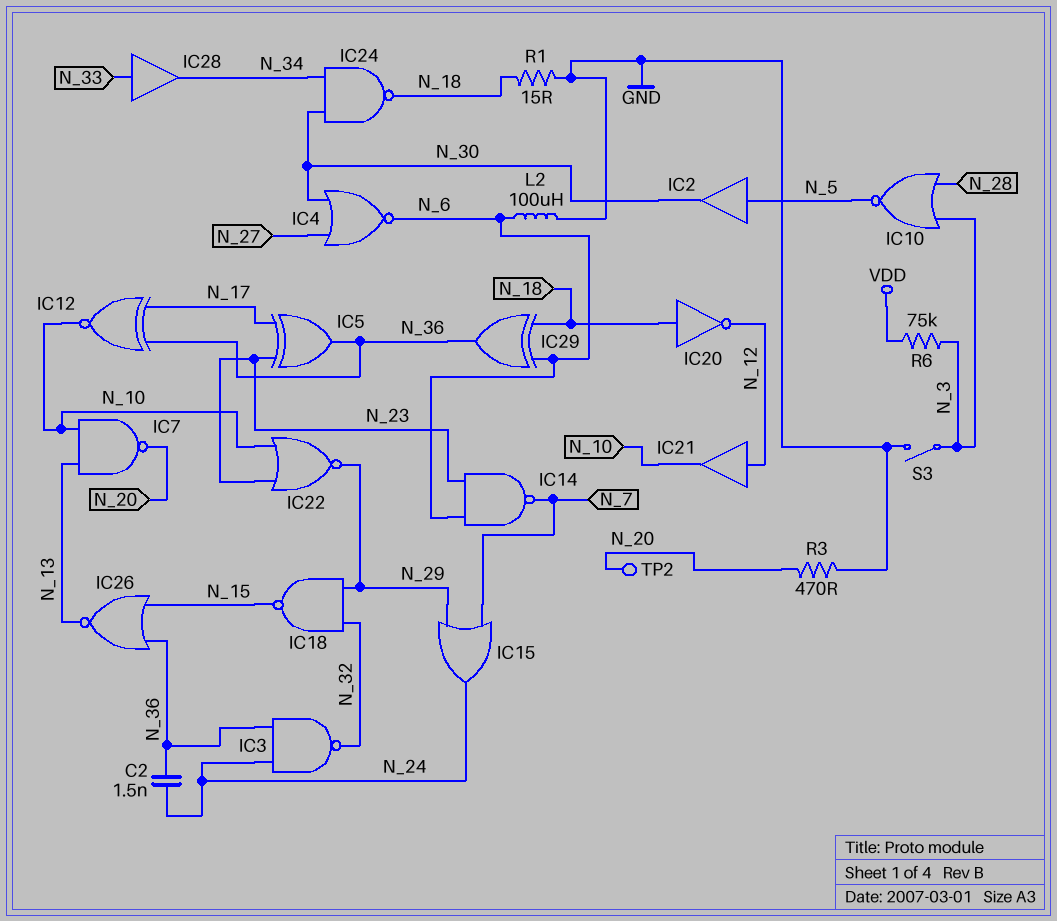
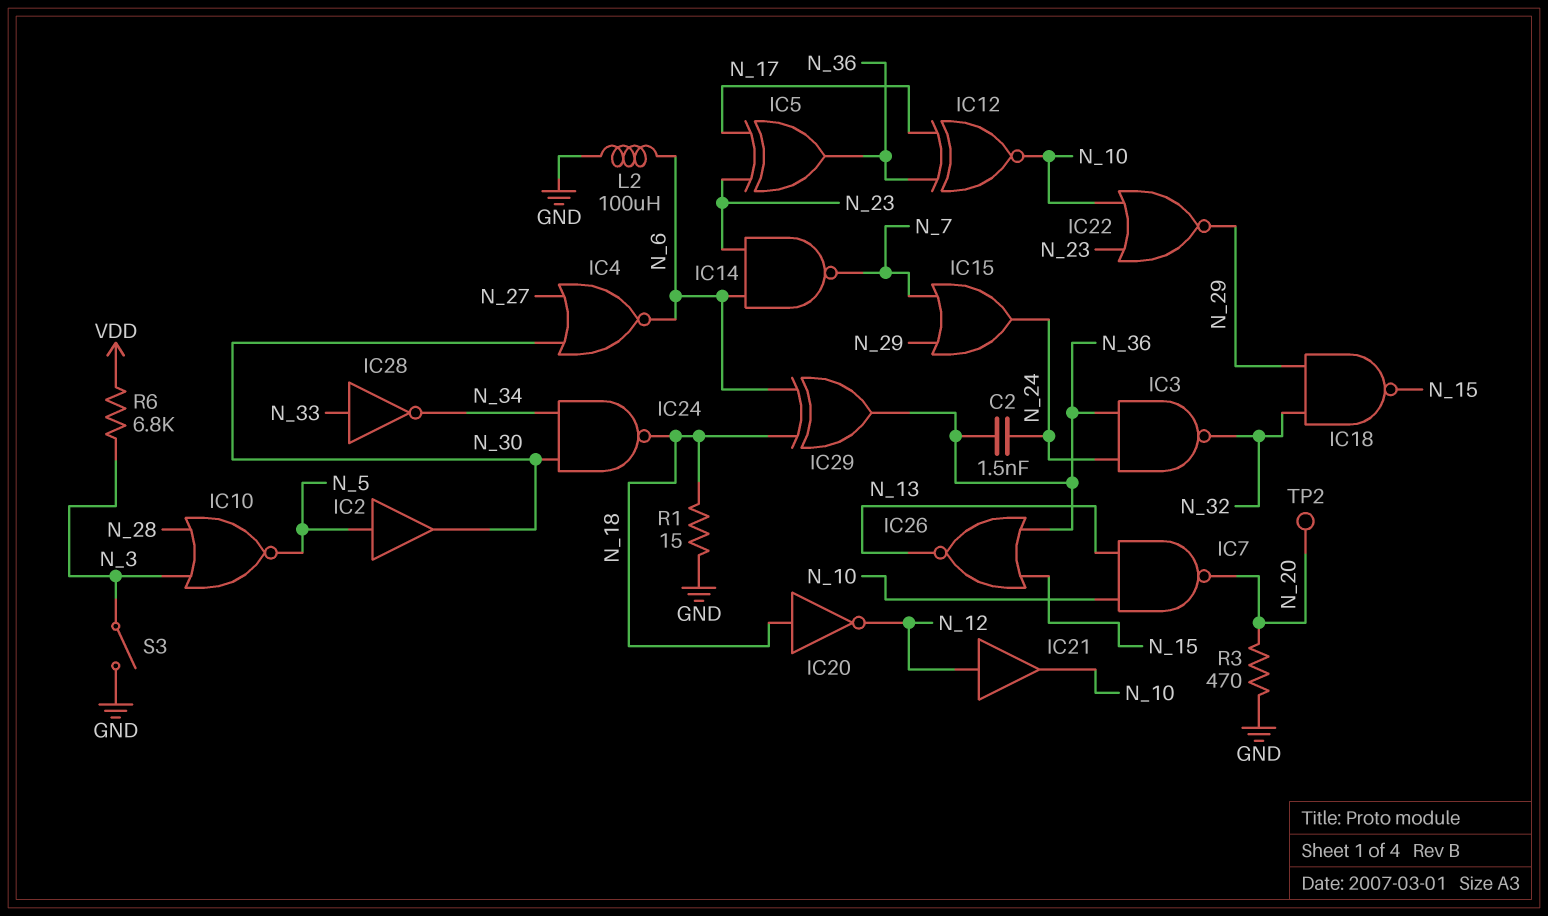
IC28: buffer (in N_33, out N_34) -> NOT (in N_33, out N_34)
R6: 75k (N_3, VDD) -> 6.8k (N_3, VDD)

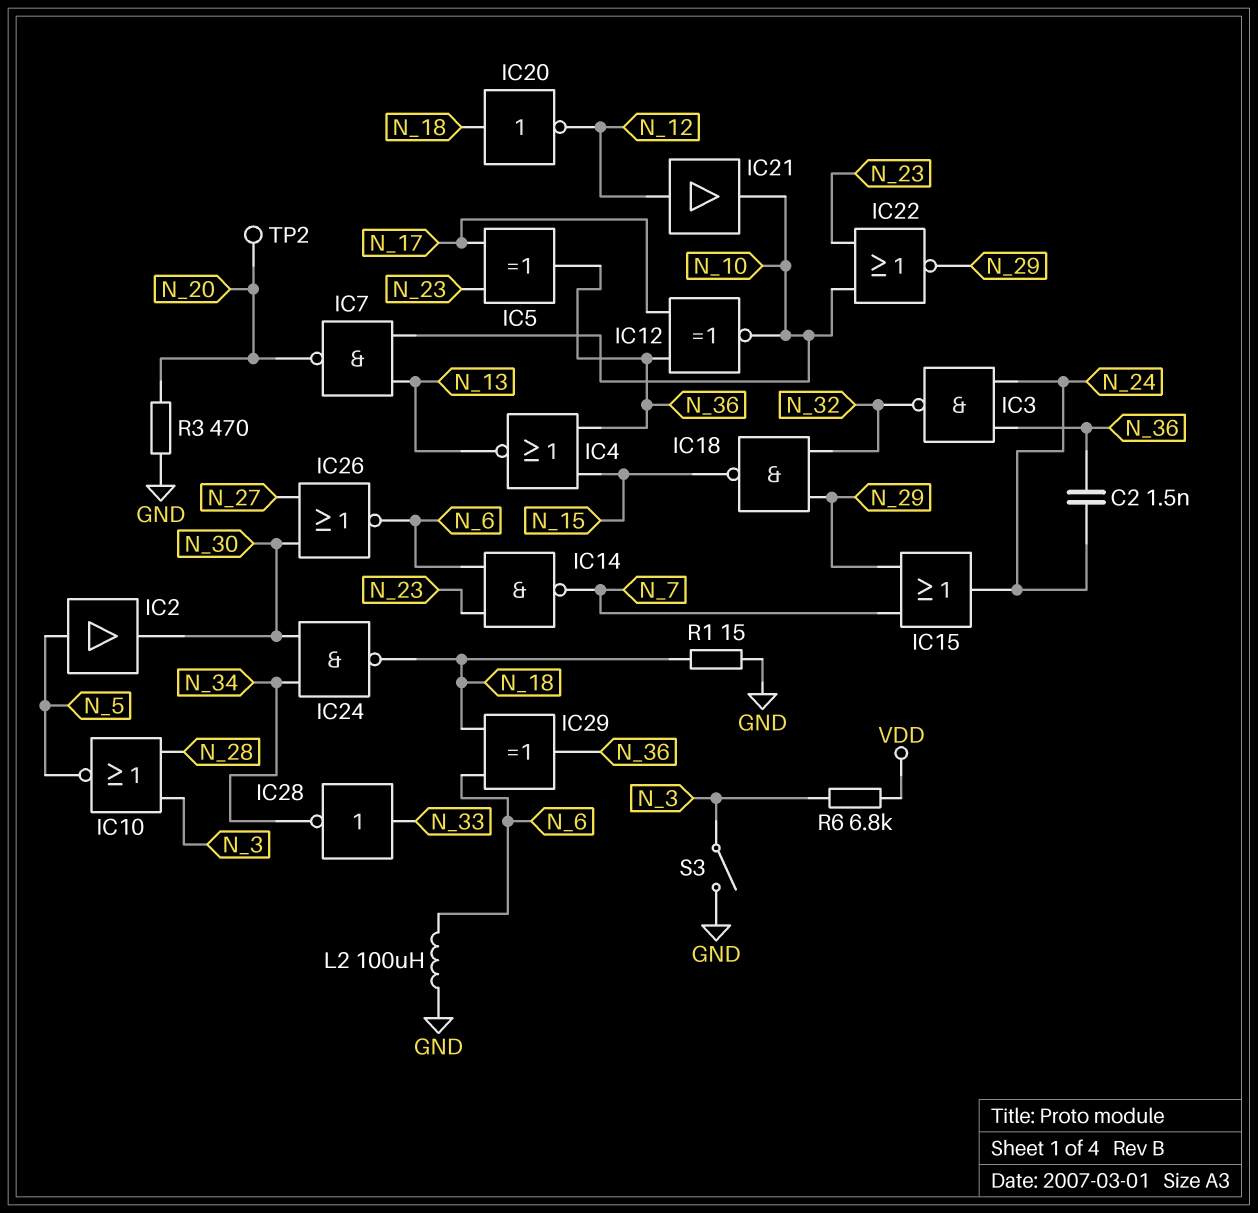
IC4: NOR (in N_27, in N_30, out N_6) -> NOR (in N_15, in N_36, out N_13)
IC26: NOR (in N_15, in N_36, out N_13) -> NOR (in N_27, in N_30, out N_6)

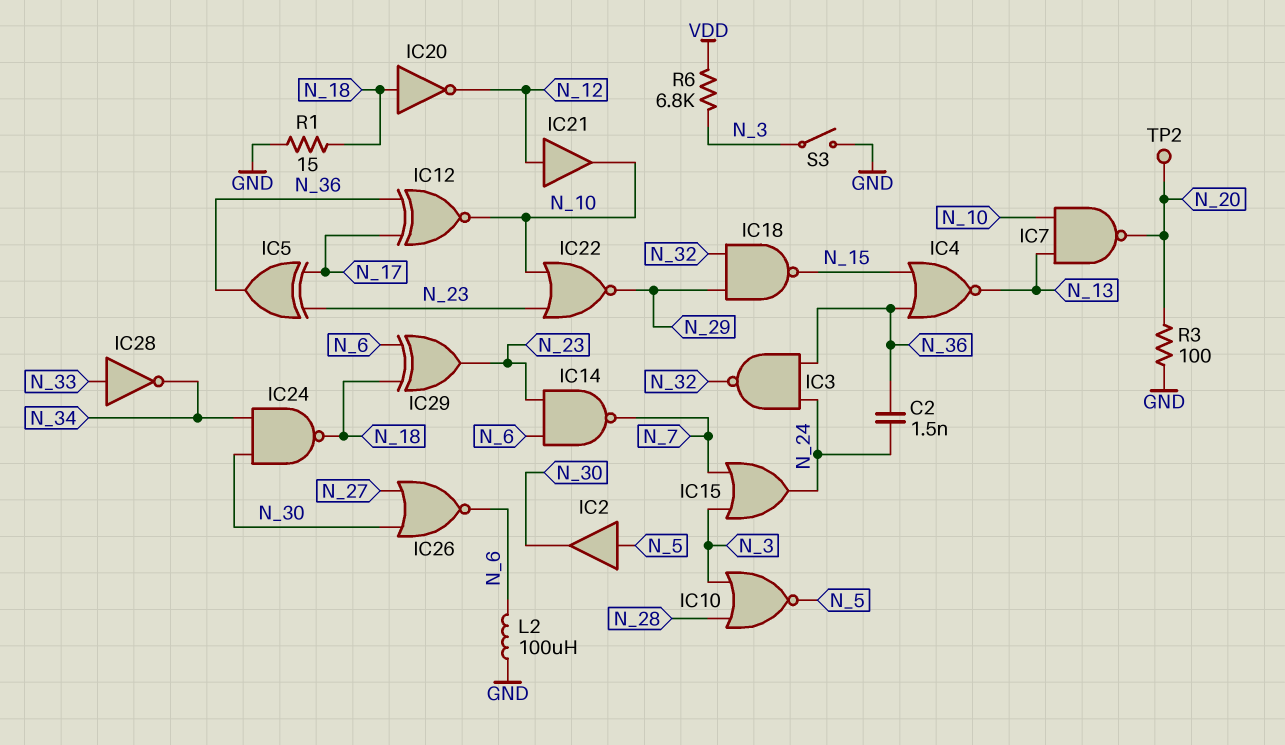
IC15: OR (in N_7, in N_29, out N_24) -> OR (in N_3, in N_7, out N_24)
IC29: XOR (in N_6, in N_18, out N_36) -> XOR (in N_6, in N_18, out N_23)
R3: 470 (GND, N_20) -> 100 (GND, N_20)

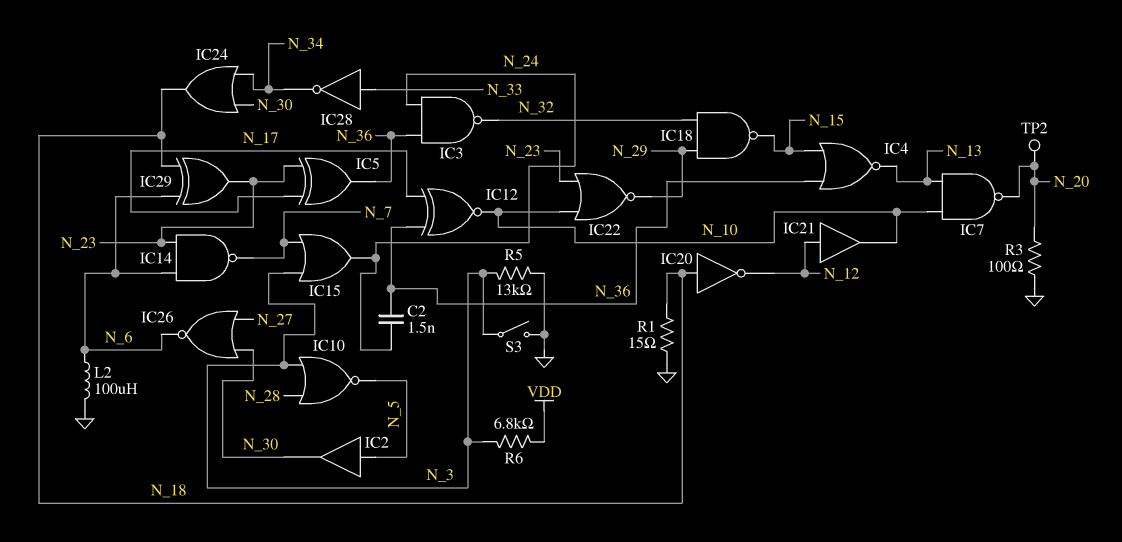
IC24: NAND (in N_30, in N_34, out N_18) -> OR (in N_30, in N_34, out N_18)
R5: none -> 13k (GND, N_3)

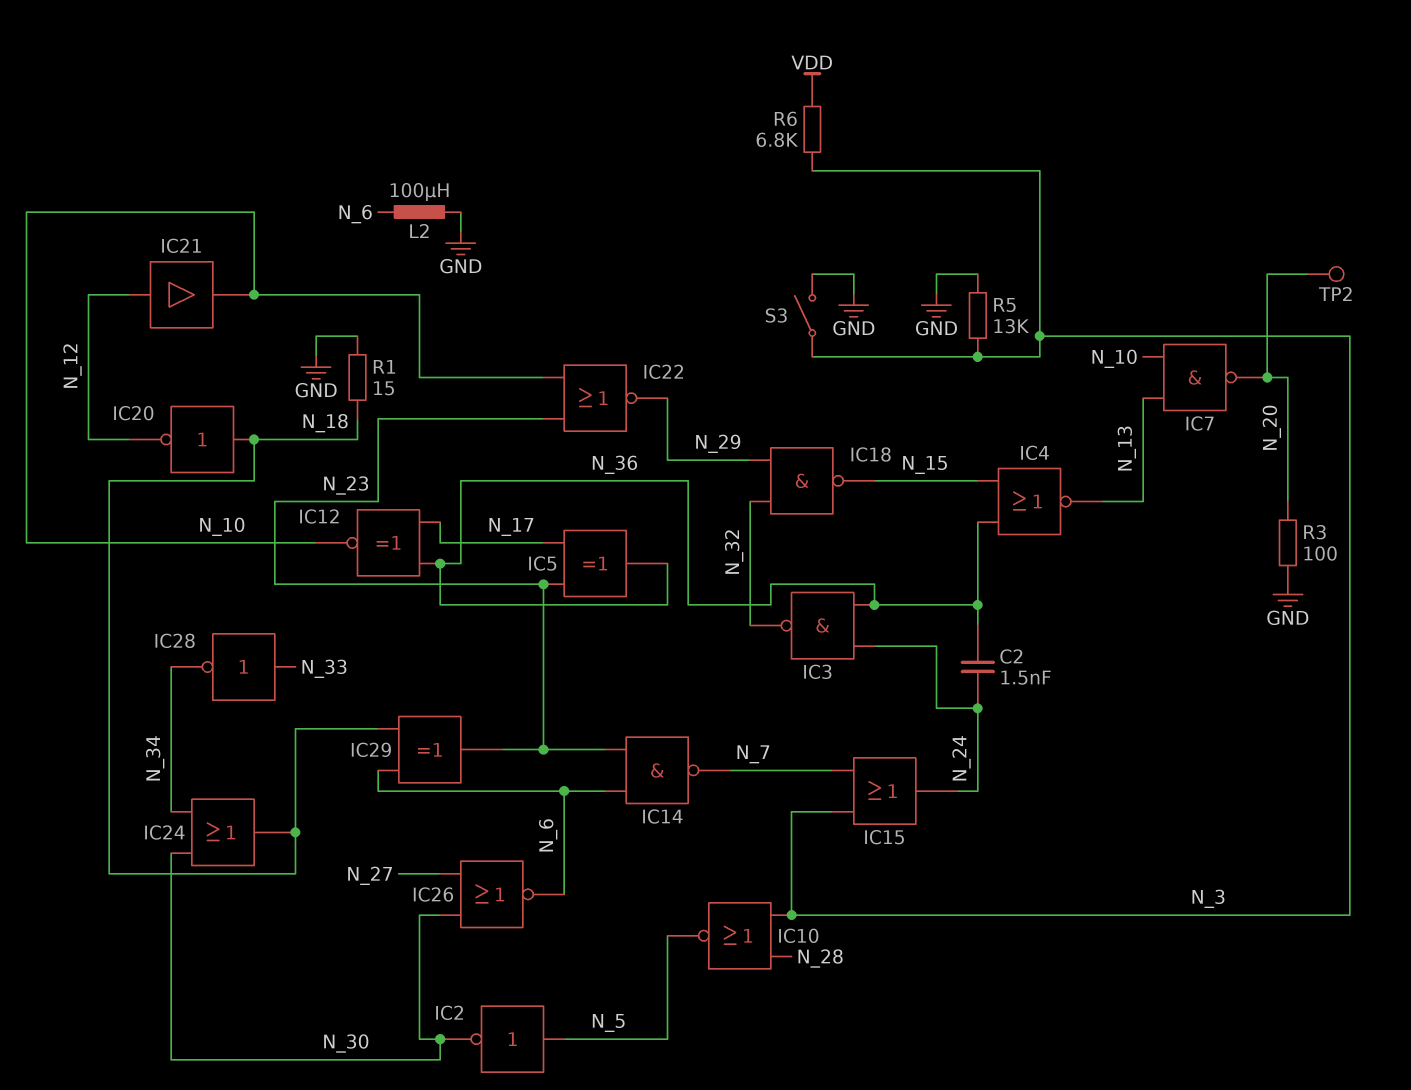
IC2: buffer (in N_5, out N_30) -> NOT (in N_5, out N_30)

